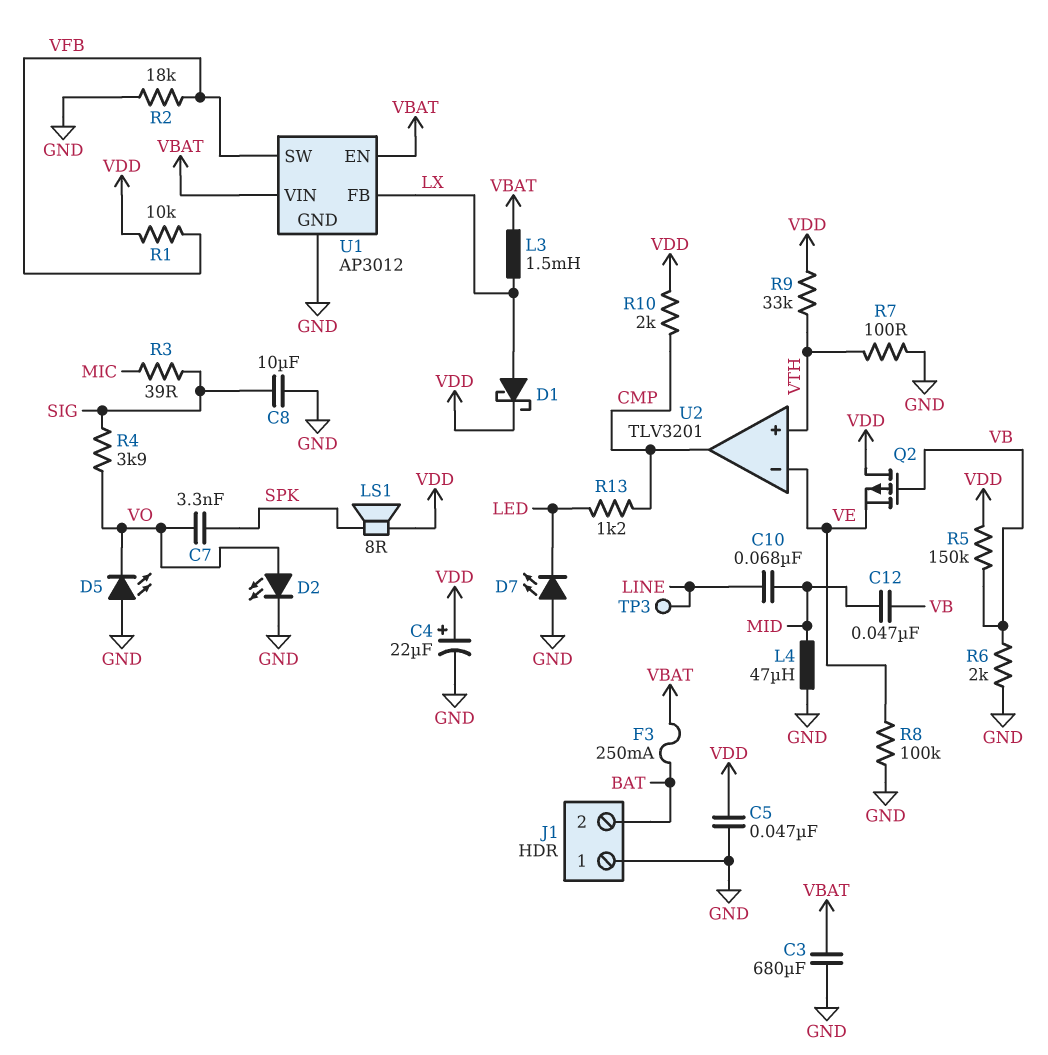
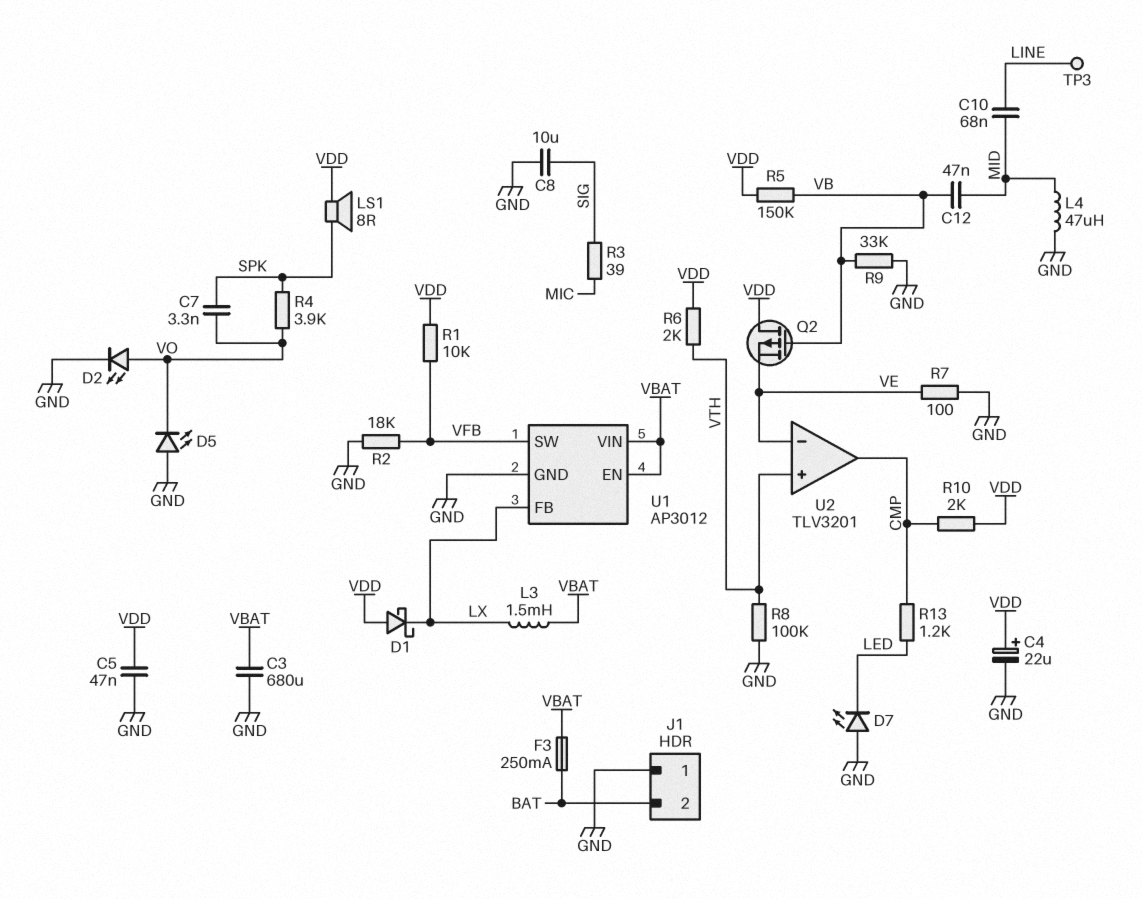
D1: schottky (A LX, K VDD) -> schottky (A VDD, K LX)
R4: 3.9k (SIG, VO) -> 3.9k (SPK, VO)
R6: 2k (GND, VB) -> 2k (VDD, VTH)
R7: 100 (GND, VTH) -> 100 (GND, VE)
R8: 100k (GND, VE) -> 100k (GND, VTH)
R9: 33k (VDD, VTH) -> 33k (GND, VB)

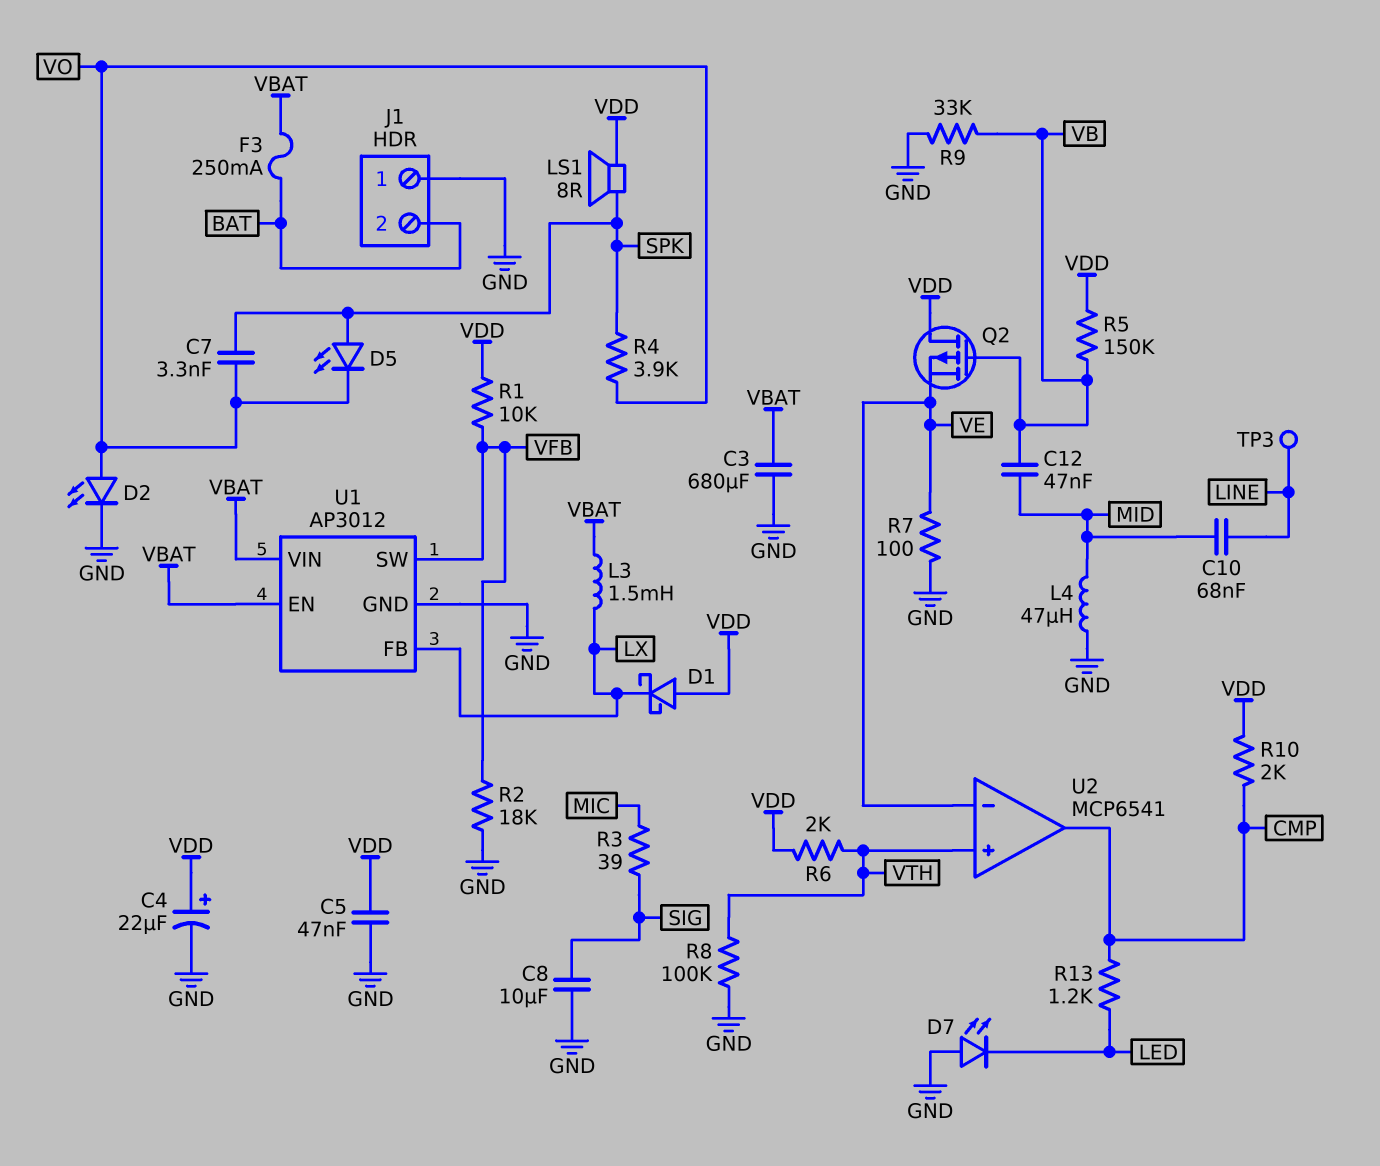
D5: LED (A GND, K VO) -> LED (A SPK, K VO)
U2: TLV3201 -> MCP6541

